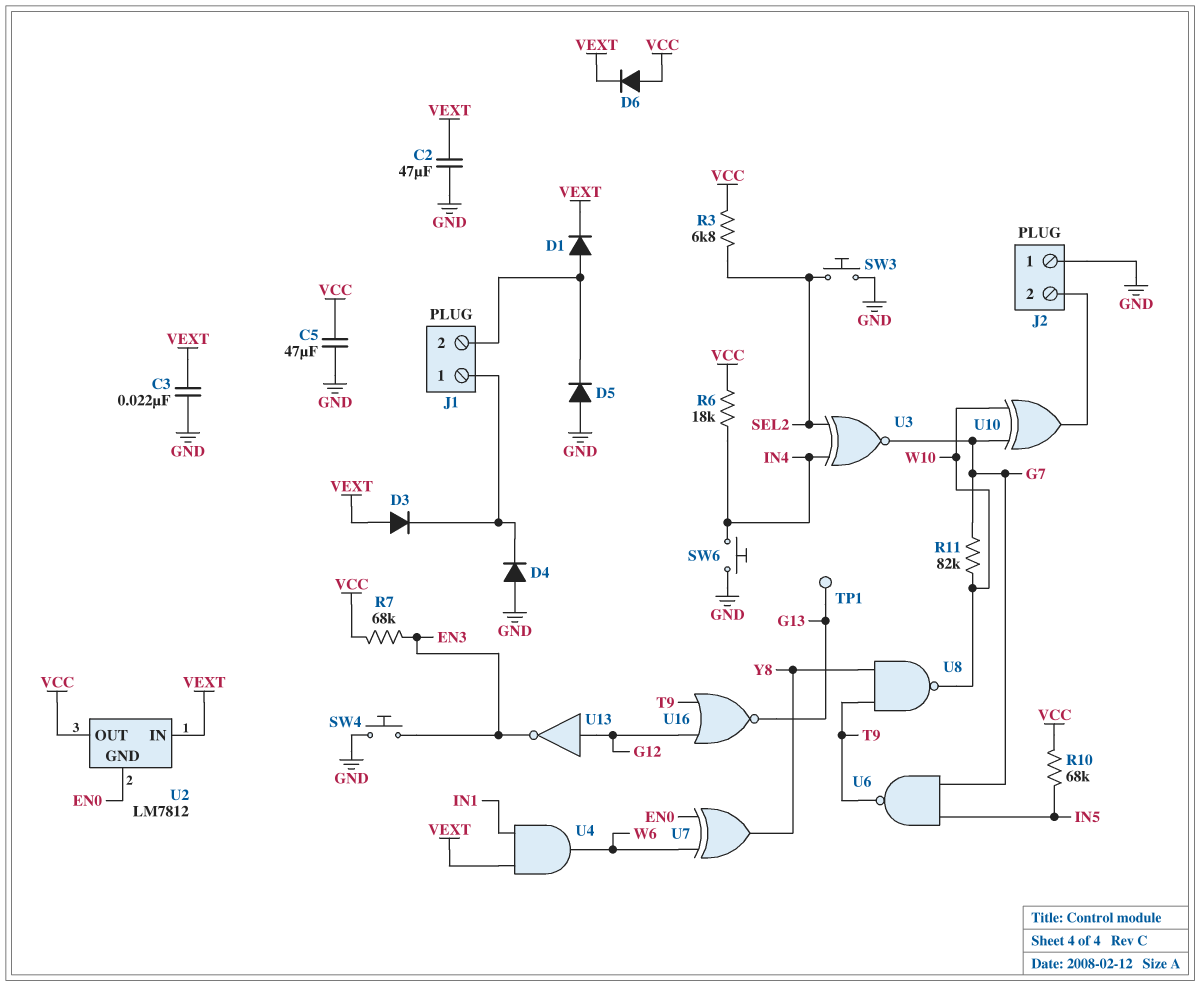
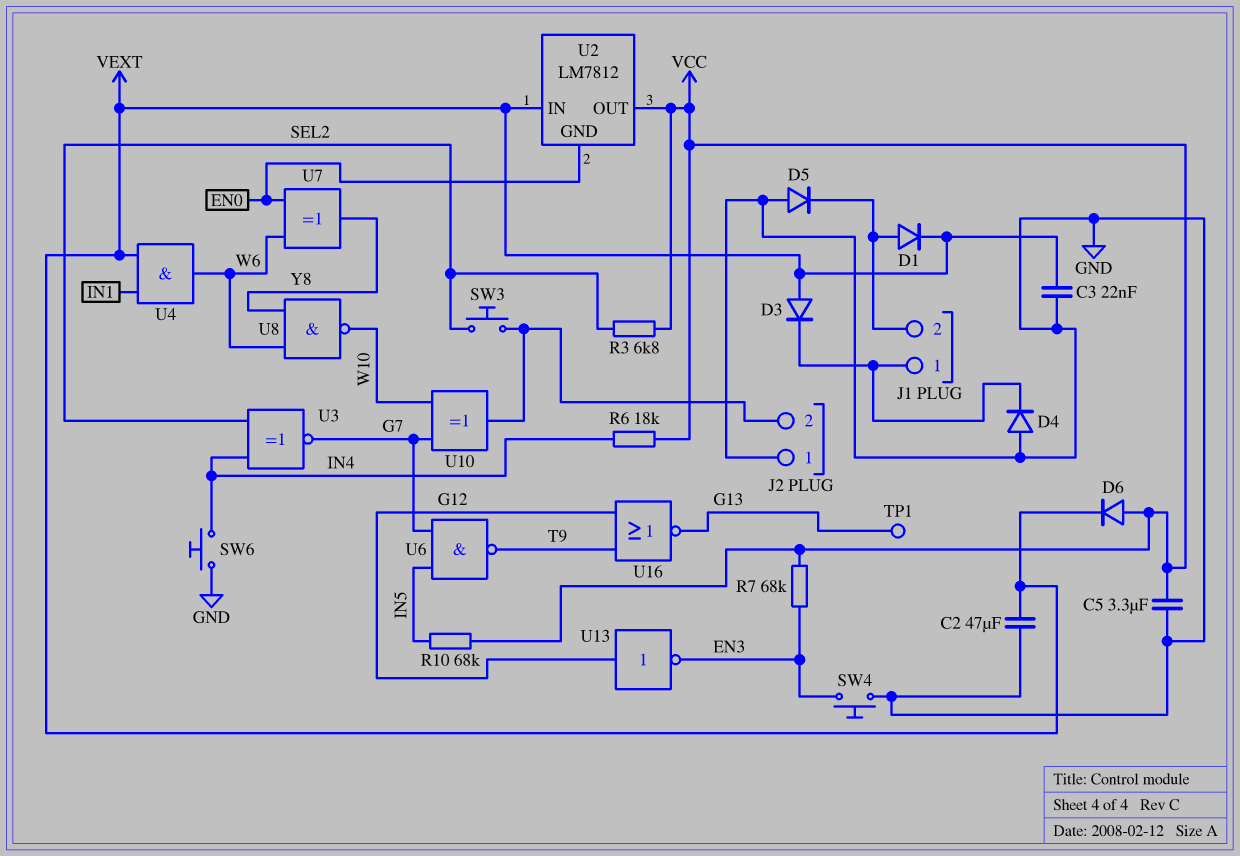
C5: 47uF (GND, VCC) -> 3.3uF (GND, VCC)
R11: 82k (G7, W10) -> none
SW3: button (GND, SEL2) -> button (J2/2, SEL2)
U8: NAND (in T9, in Y8, out W10) -> NAND (in W6, in Y8, out W10)

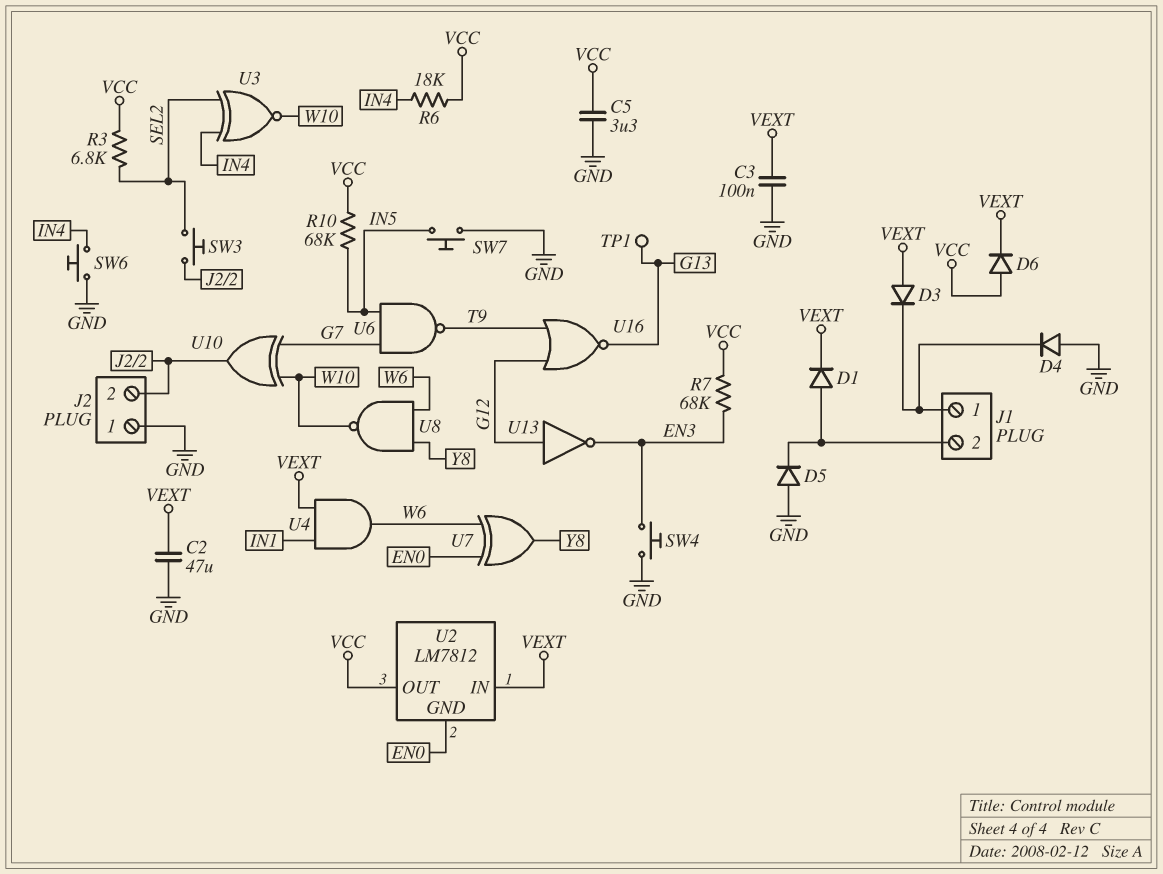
C3: 22nF (GND, VEXT) -> 100nF (GND, VEXT)
SW7: none -> button (GND, IN5)
U3: XNOR (in IN4, in SEL2, out G7) -> XNOR (in IN4, in SEL2, out W10)

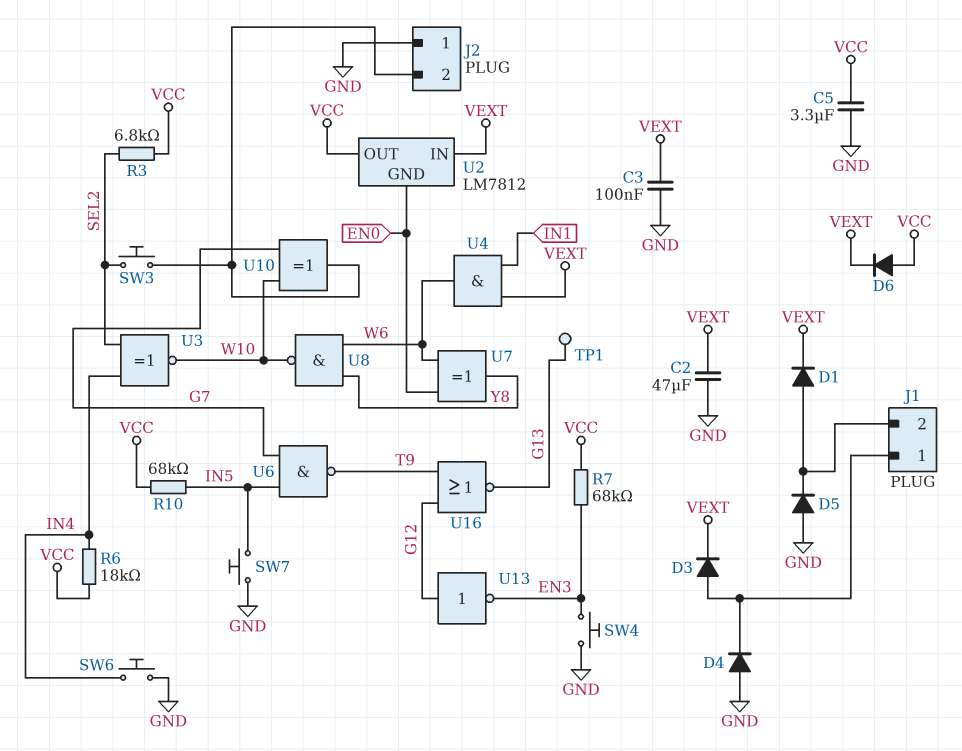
D3: diode (A VEXT, K J1/1) -> diode (A J1/1, K VEXT)

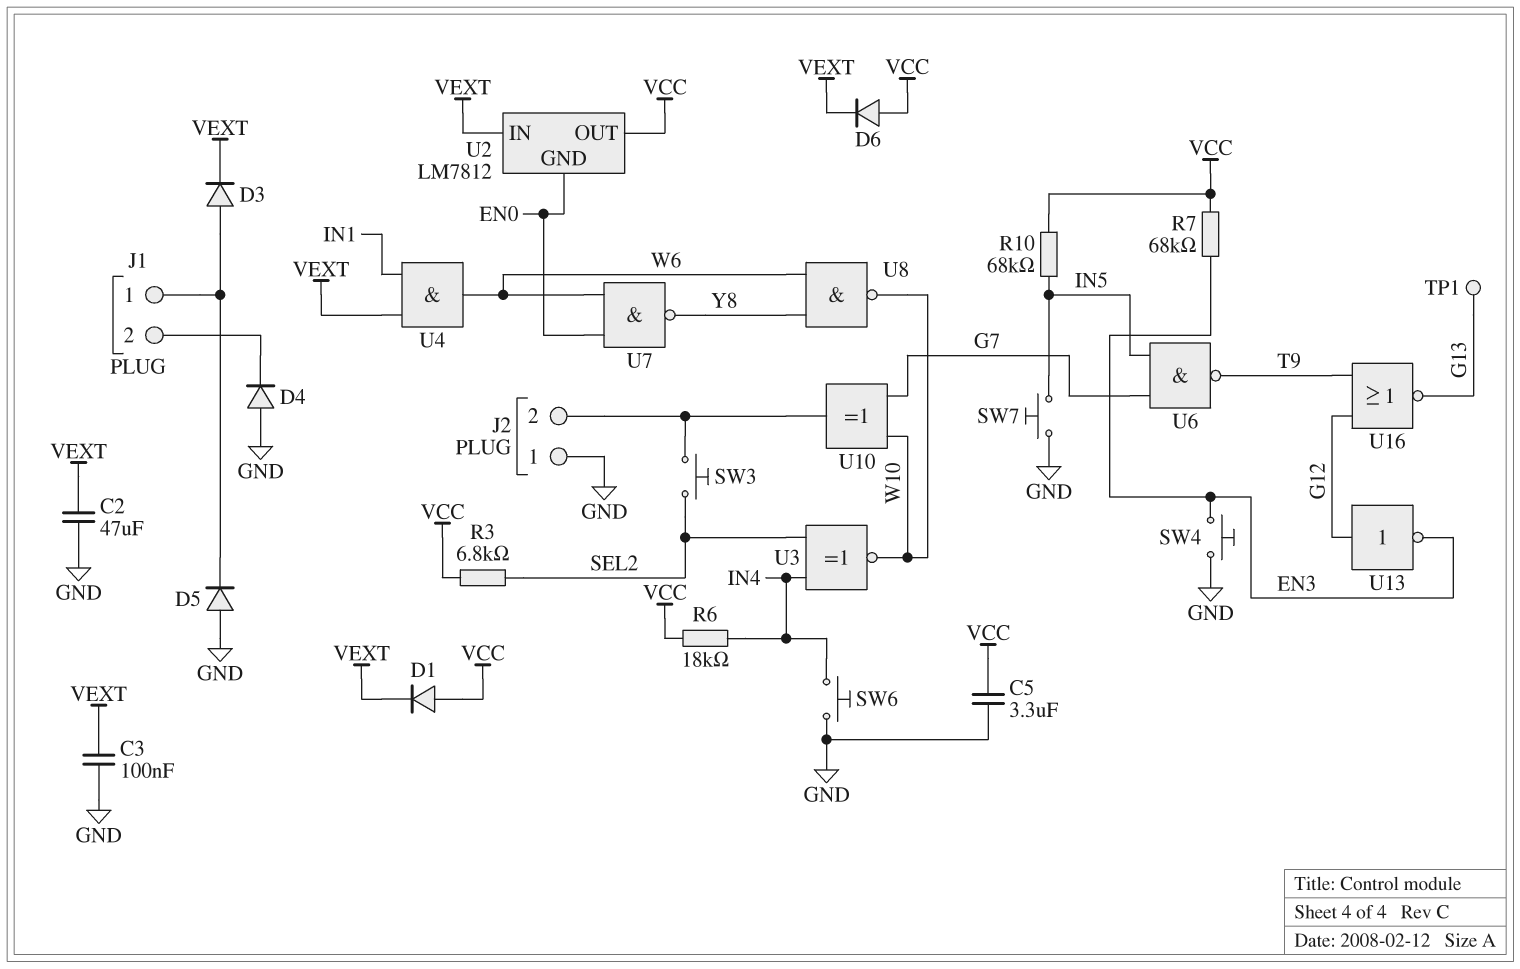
D1: diode (A J1/2, K VEXT) -> diode (A VCC, K VEXT)
D4: diode (A GND, K J1/1) -> diode (A GND, K J1/2)
D5: diode (A GND, K J1/2) -> diode (A GND, K J1/1)
U7: XOR (in EN0, in W6, out Y8) -> NAND (in EN0, in W6, out Y8)

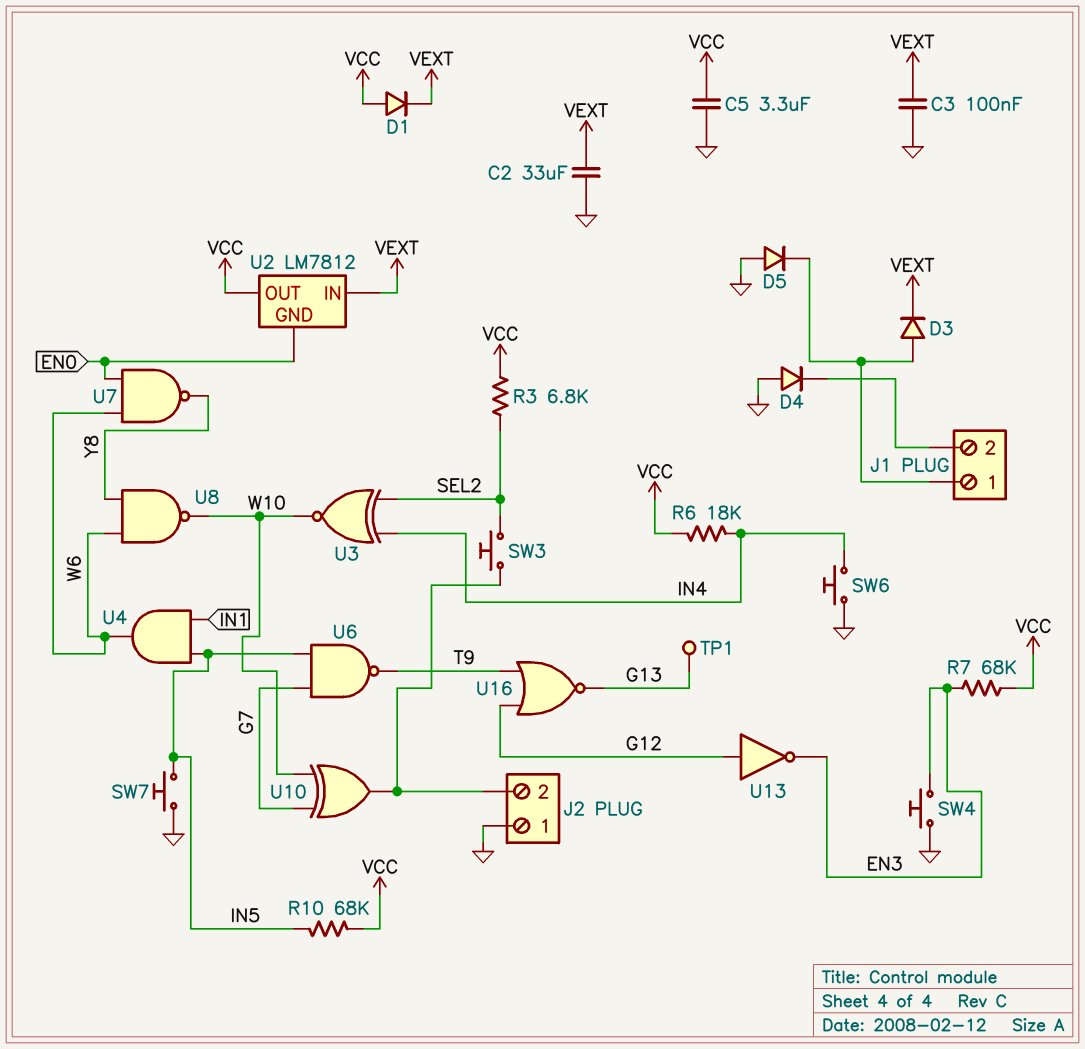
C2: 47uF (GND, VEXT) -> 33uF (GND, VEXT)
D6: diode (A VCC, K VEXT) -> none
U4: AND (in IN1, in VEXT, out W6) -> AND (in IN1, in IN5, out W6)

